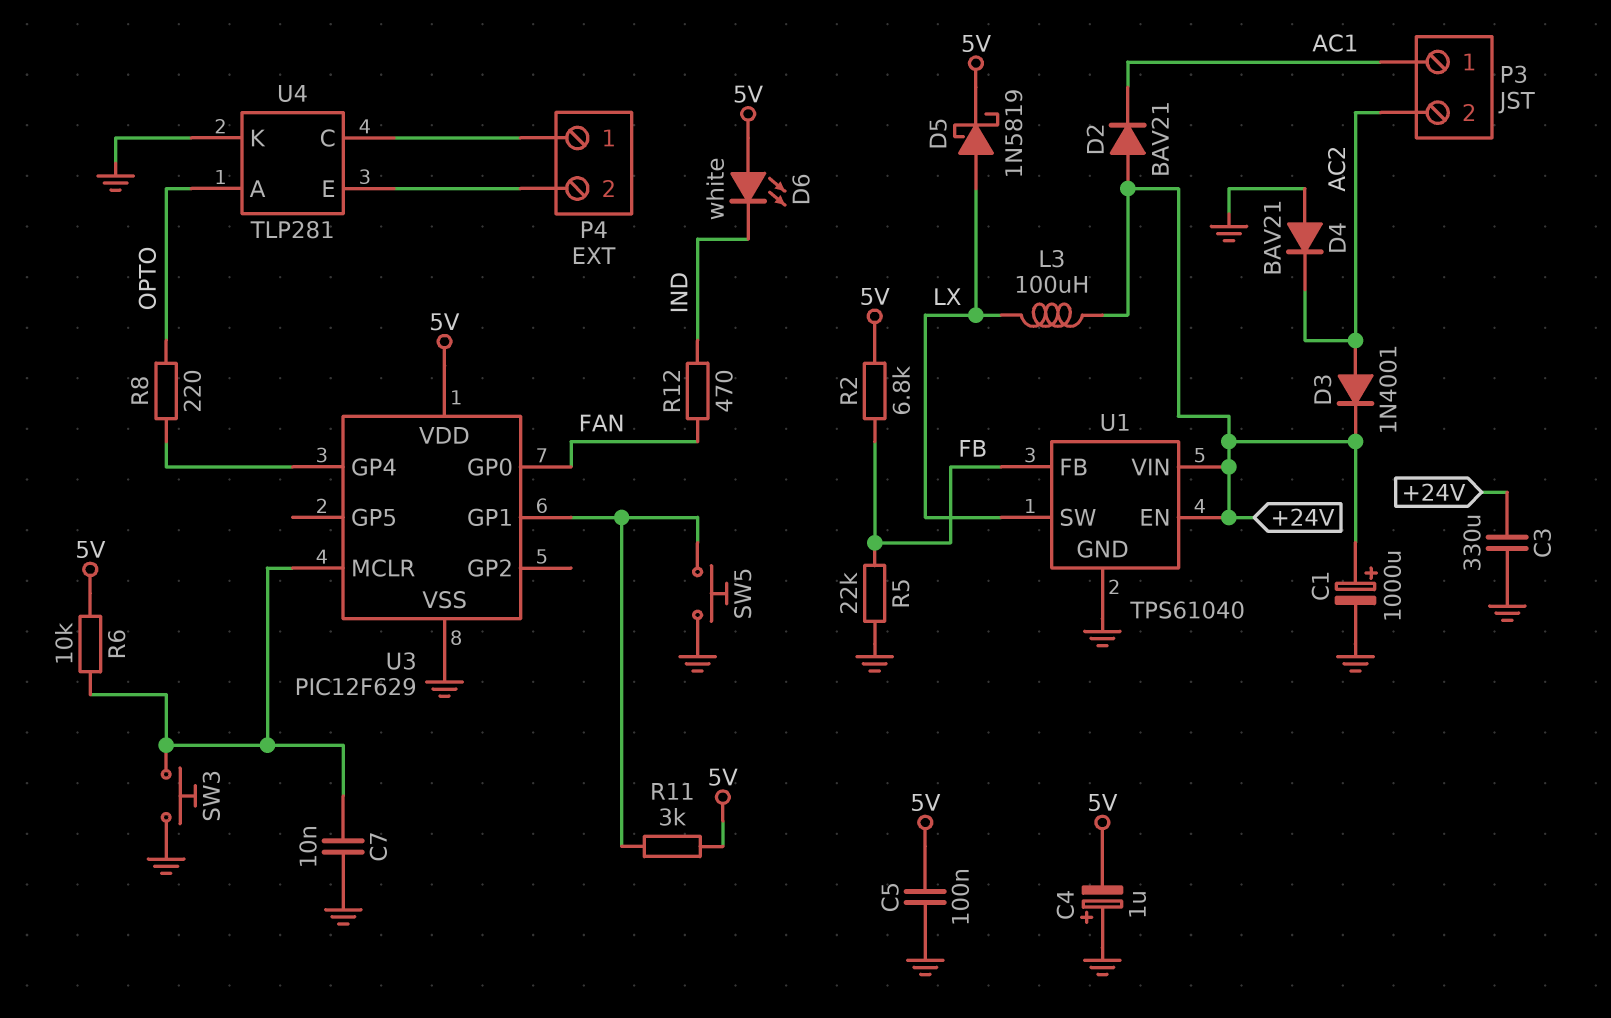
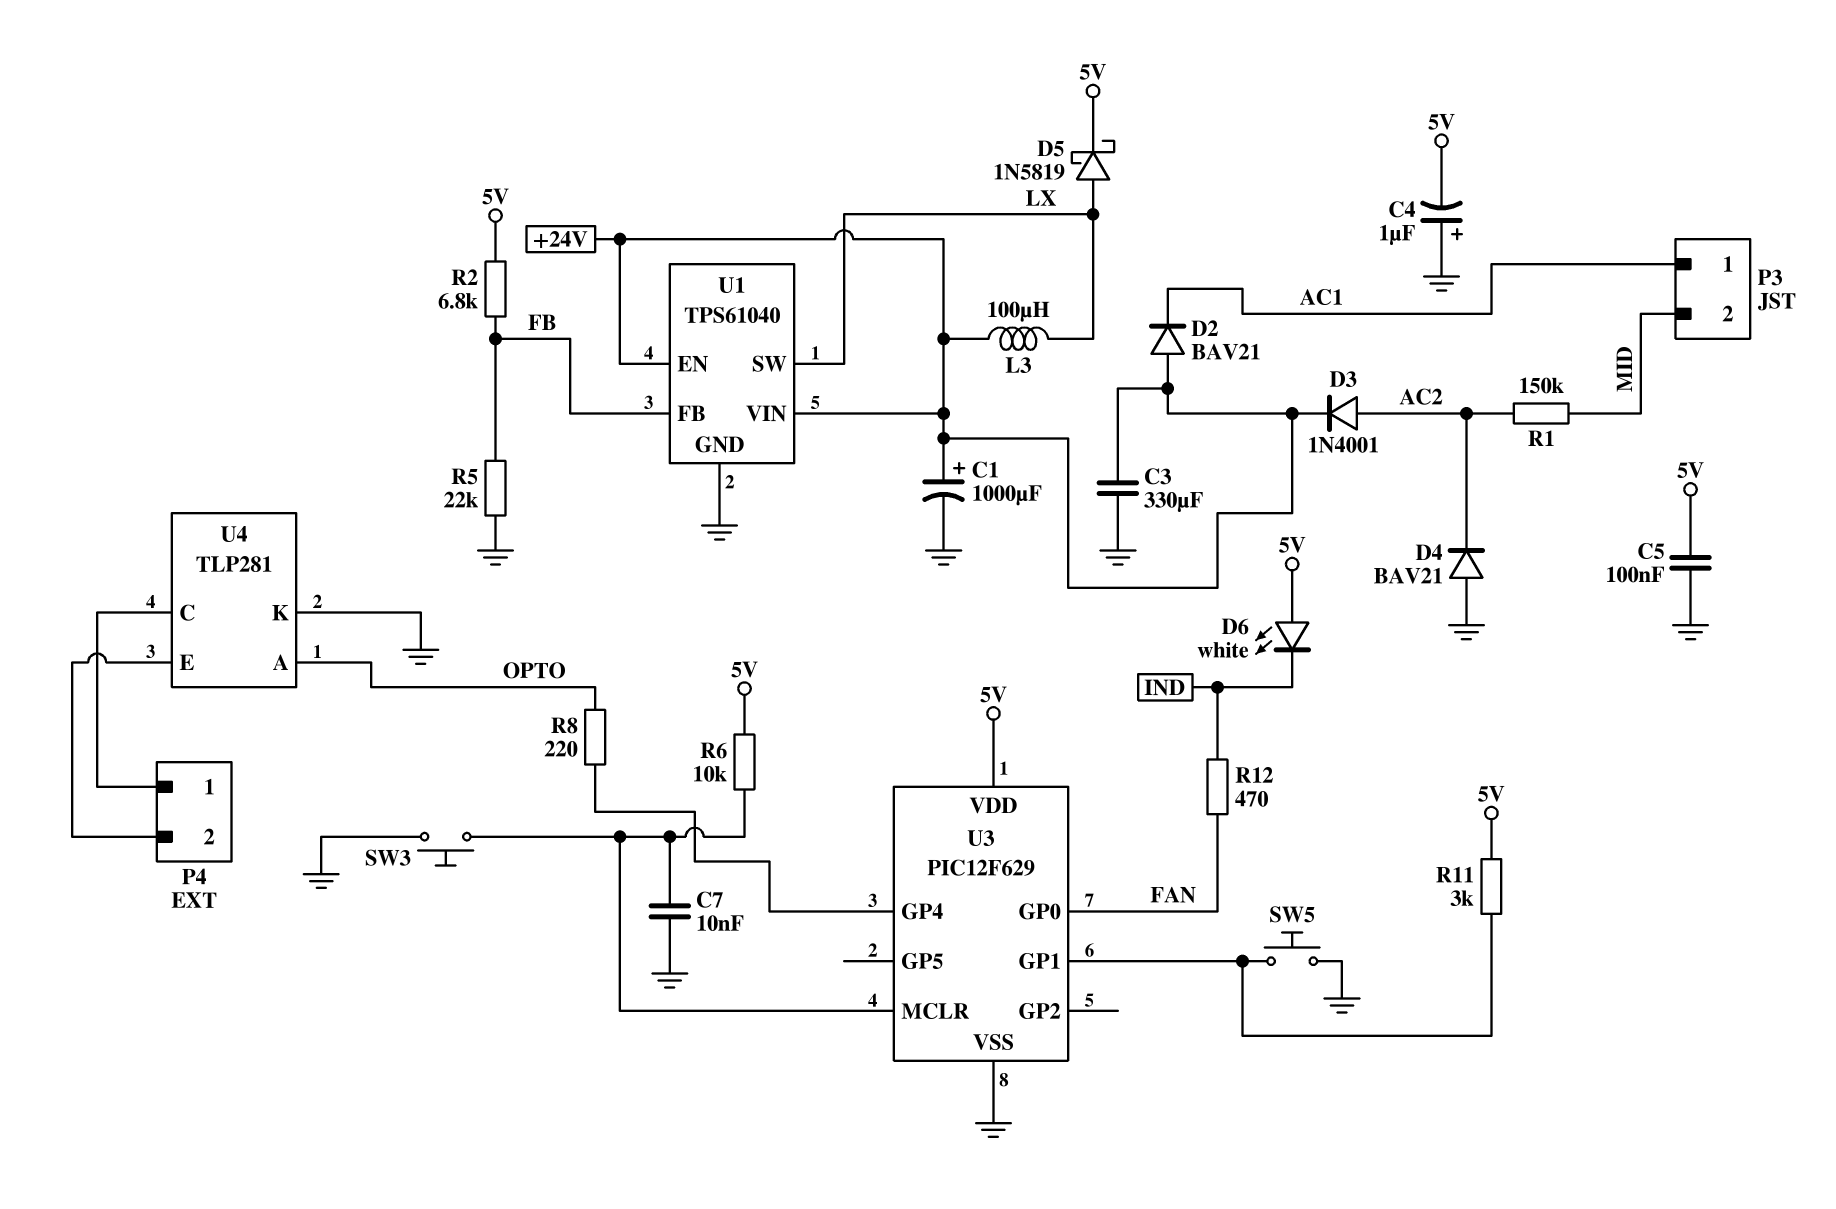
P3 pin 2: AC2 -> MID
R1: none -> 150k (AC2, MID)

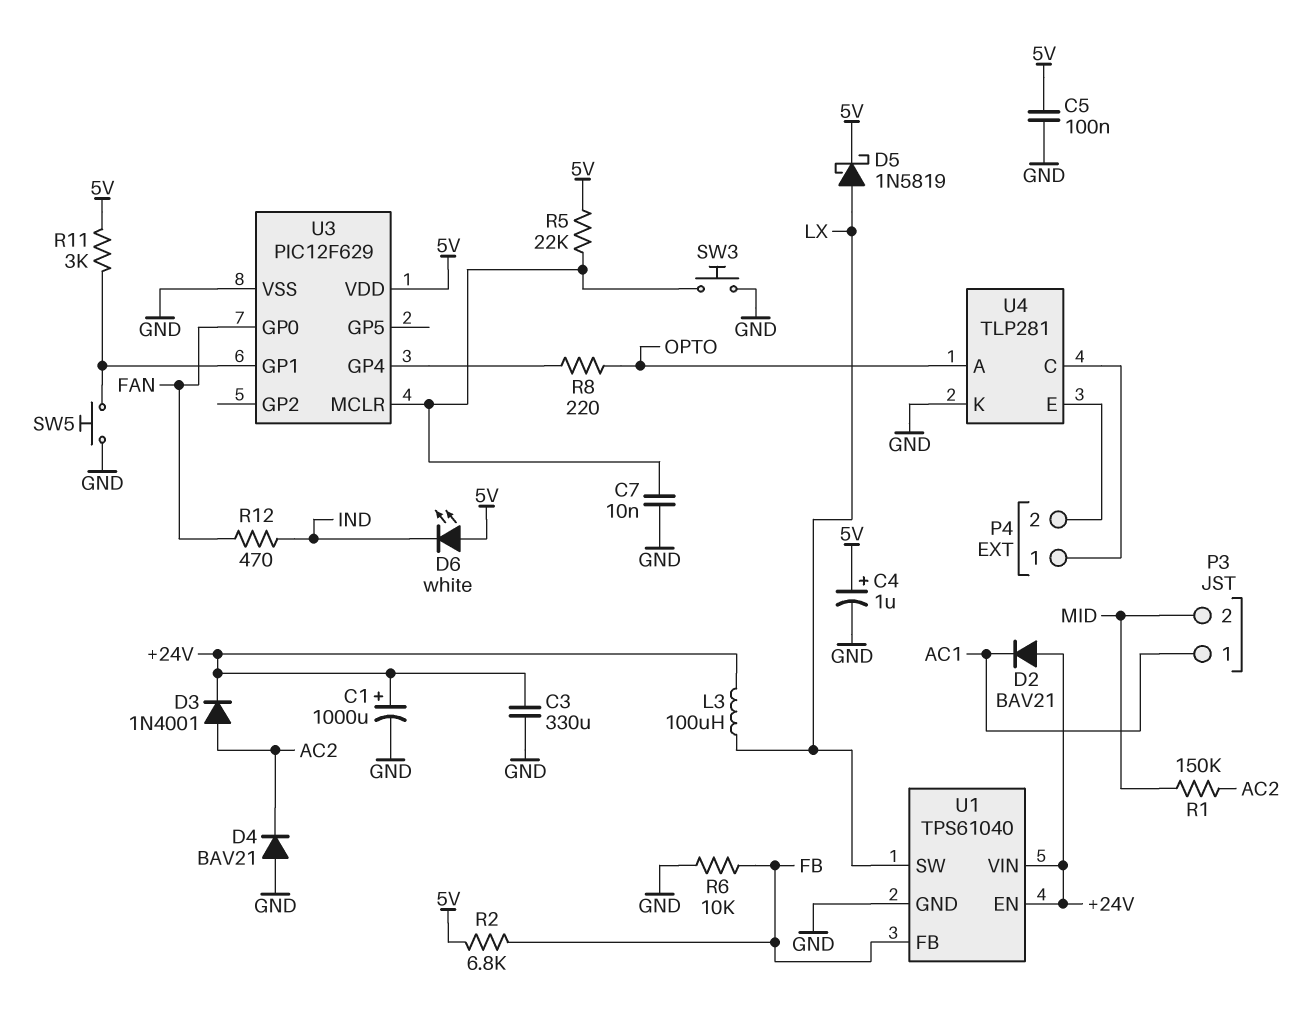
C4: 1uF (plus GND, minus 5V) -> 1uF (plus 5V, minus GND)
R5: 22k (FB, GND) -> 22k (5V, U3/MCLR)
R6: 10k (5V, U3/MCLR) -> 10k (FB, GND)

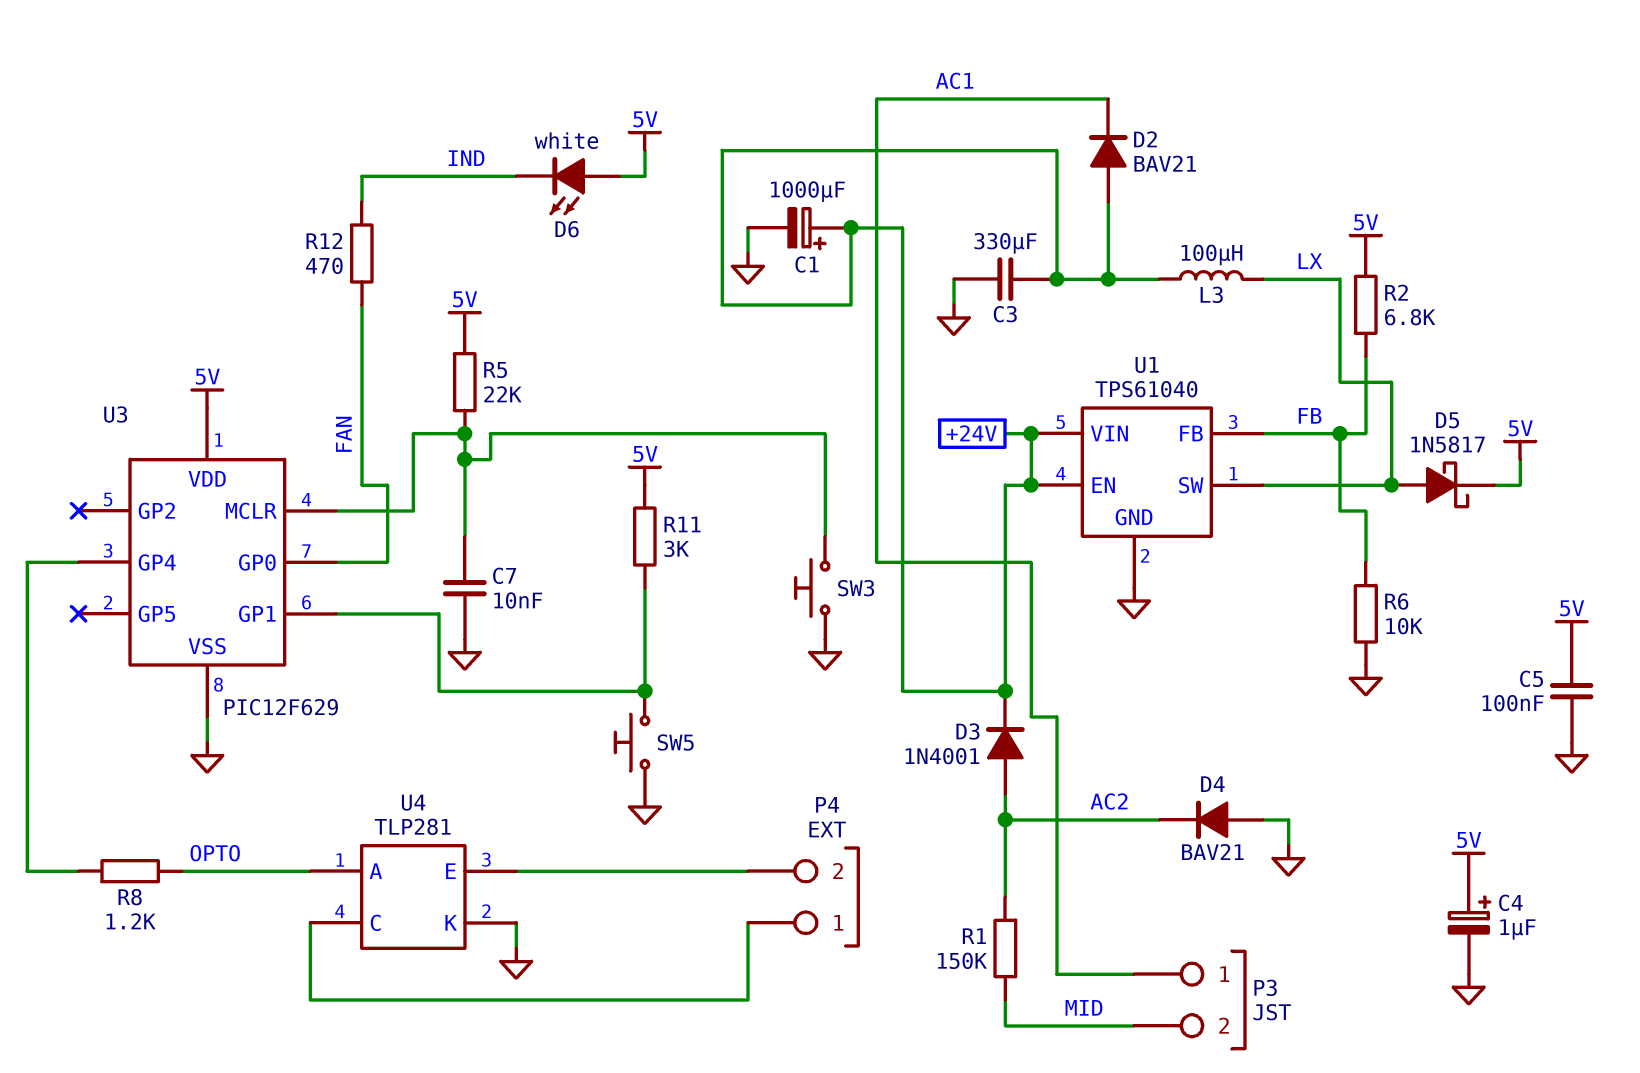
D5: schottky 1N5819 (A LX, K 5V) -> schottky 1N5817 (A LX, K 5V)
R8: 220 (OPTO, U3/GP4) -> 1.2k (OPTO, U3/GP4)

